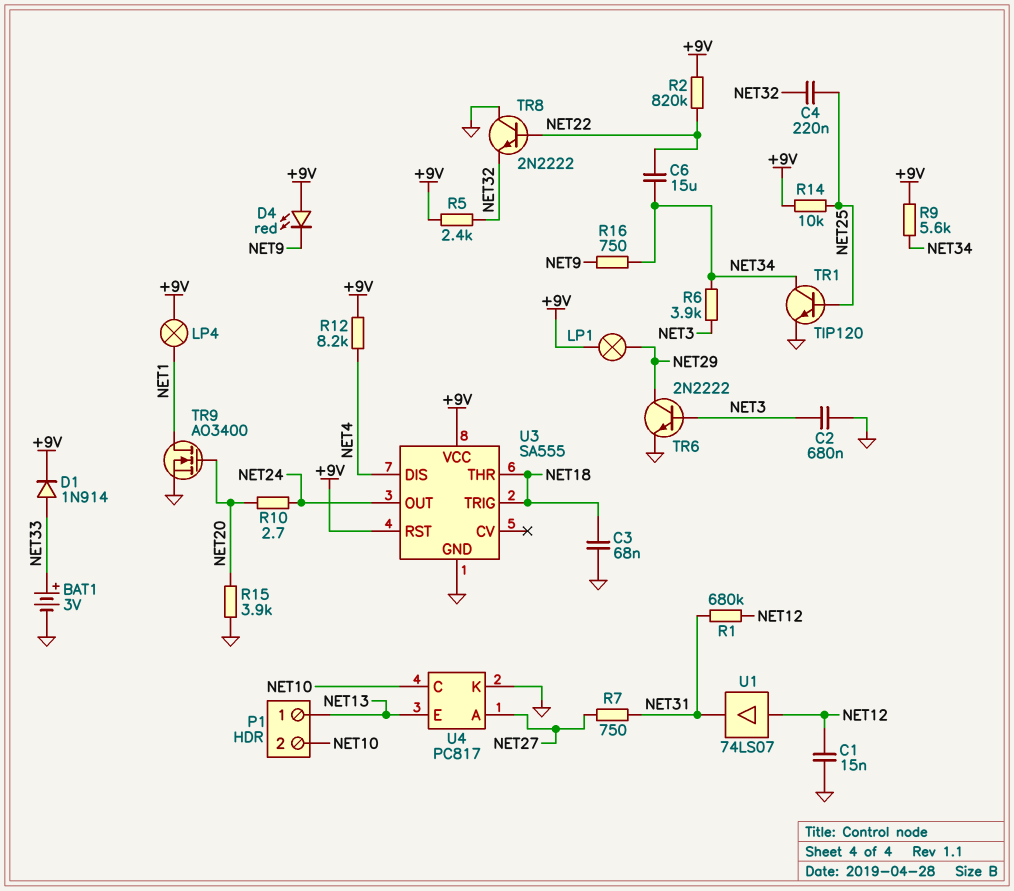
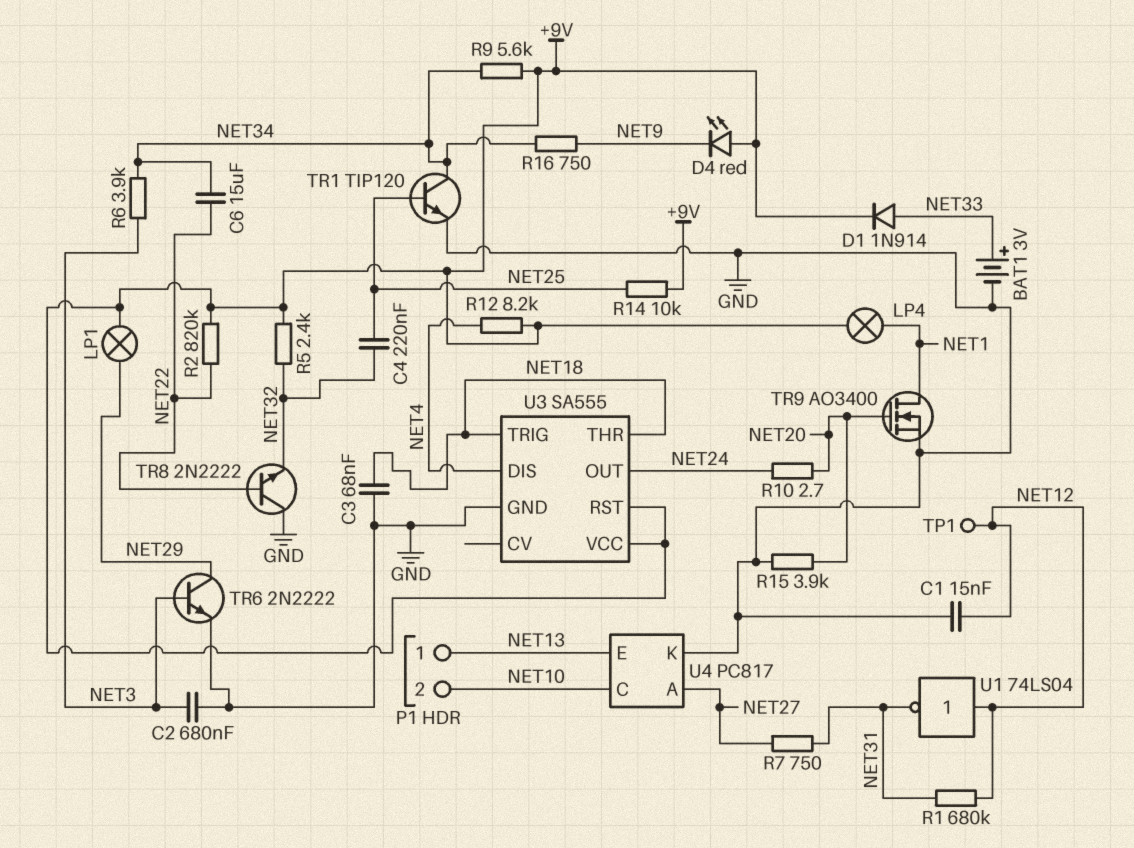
TP1: none -> test point (NET12)
U1: buffer 74LS07 (in NET12, out NET31) -> NOT 74LS04 (in NET12, out NET31)

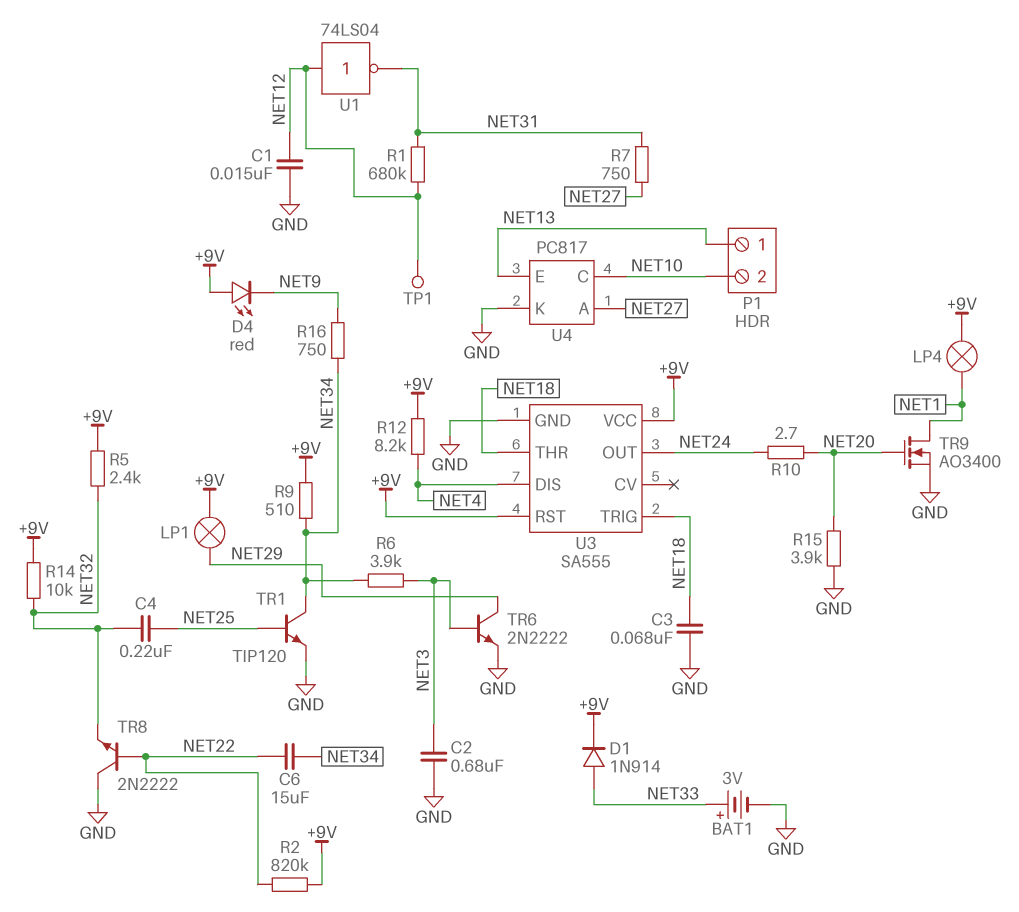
R9: 5.6k (+9V, NET34) -> 510 (+9V, NET34)
R14: 10k (+9V, NET25) -> 10k (+9V, NET32)

